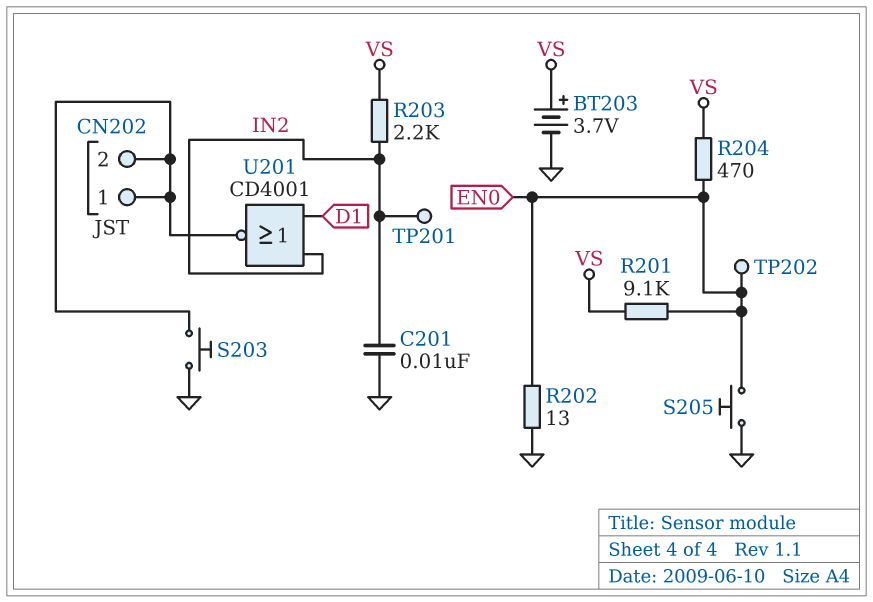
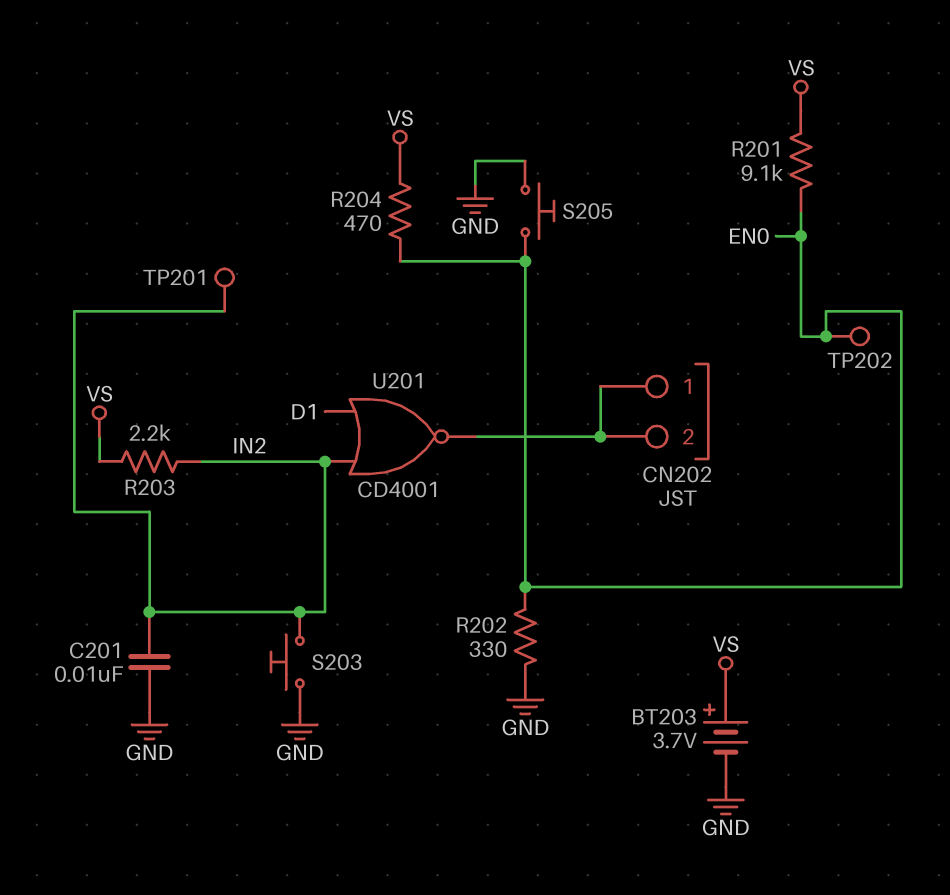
R202: 13 (EN0, GND) -> 330 (EN0, GND)
S203: button (CN202/1, GND) -> button (GND, IN2)

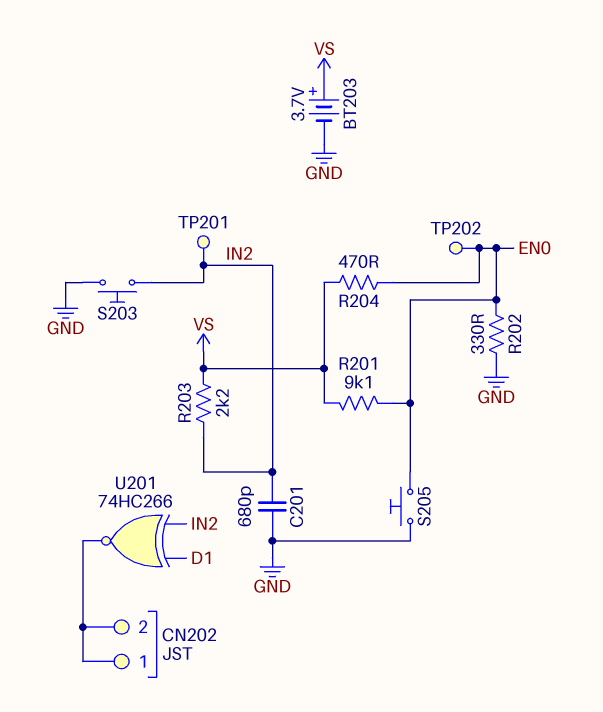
C201: 10nF (GND, IN2) -> 680pF (GND, IN2)
U201: NOR CD4001 (in D1, in IN2, out CN202/1) -> XNOR 74HC266 (in D1, in IN2, out CN202/1)

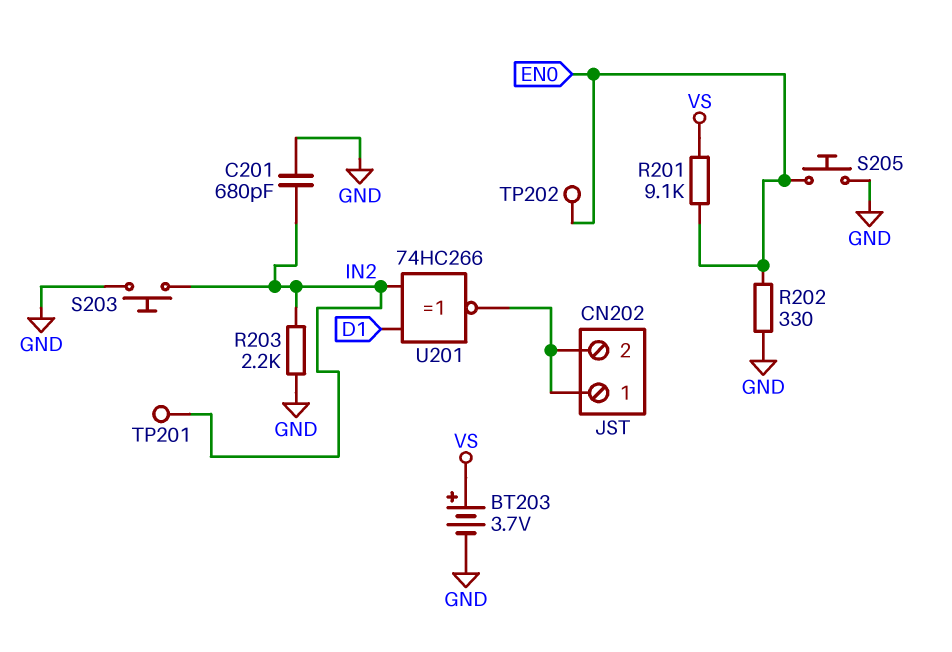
R203: 2.2k (IN2, VS) -> 2.2k (GND, IN2)
R204: 470 (EN0, VS) -> none

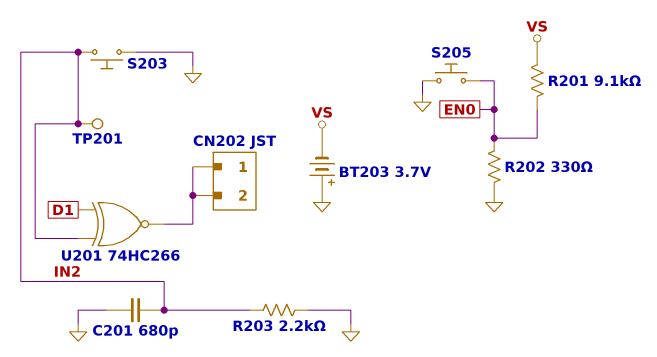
BT203: 3.7V (plus VS, minus GND) -> 3.7V (plus GND, minus VS)
TP202: test point (EN0) -> none

